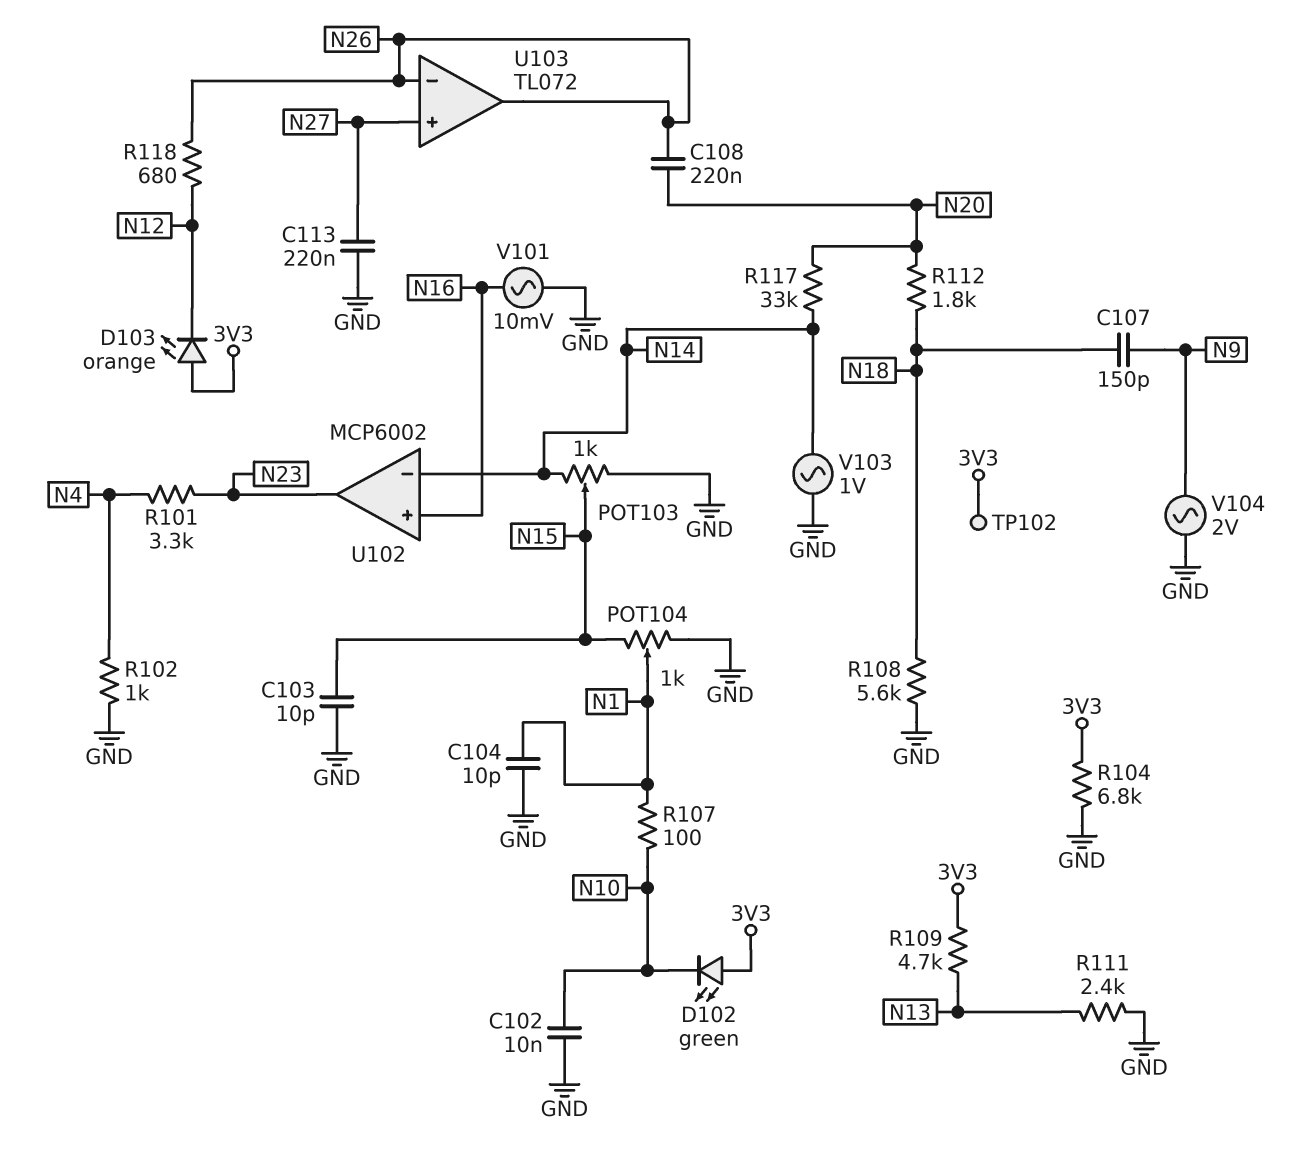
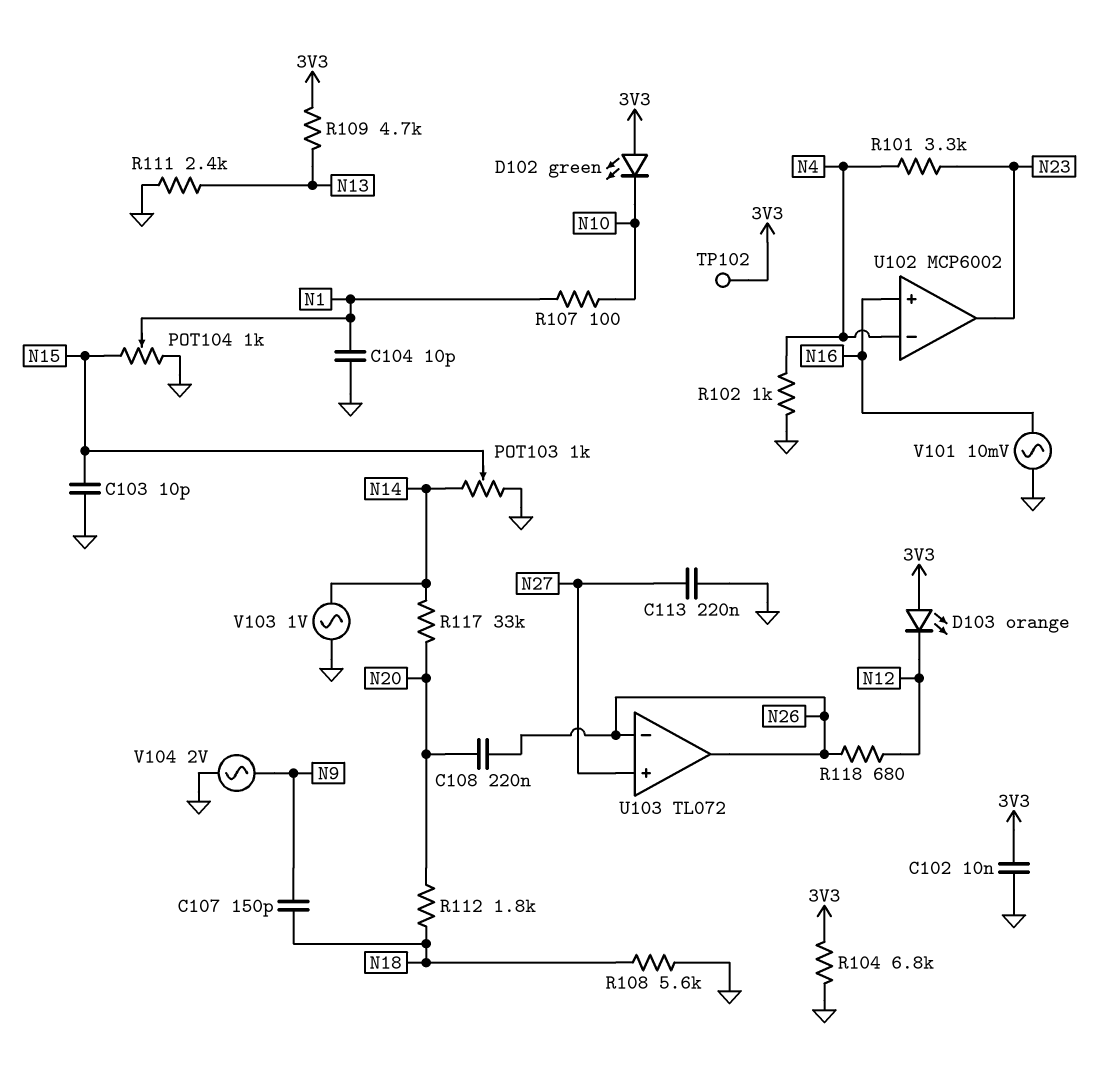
C102: 10nF (GND, N10) -> 10nF (3V3, GND)
U102 pin in-: N14 -> N4

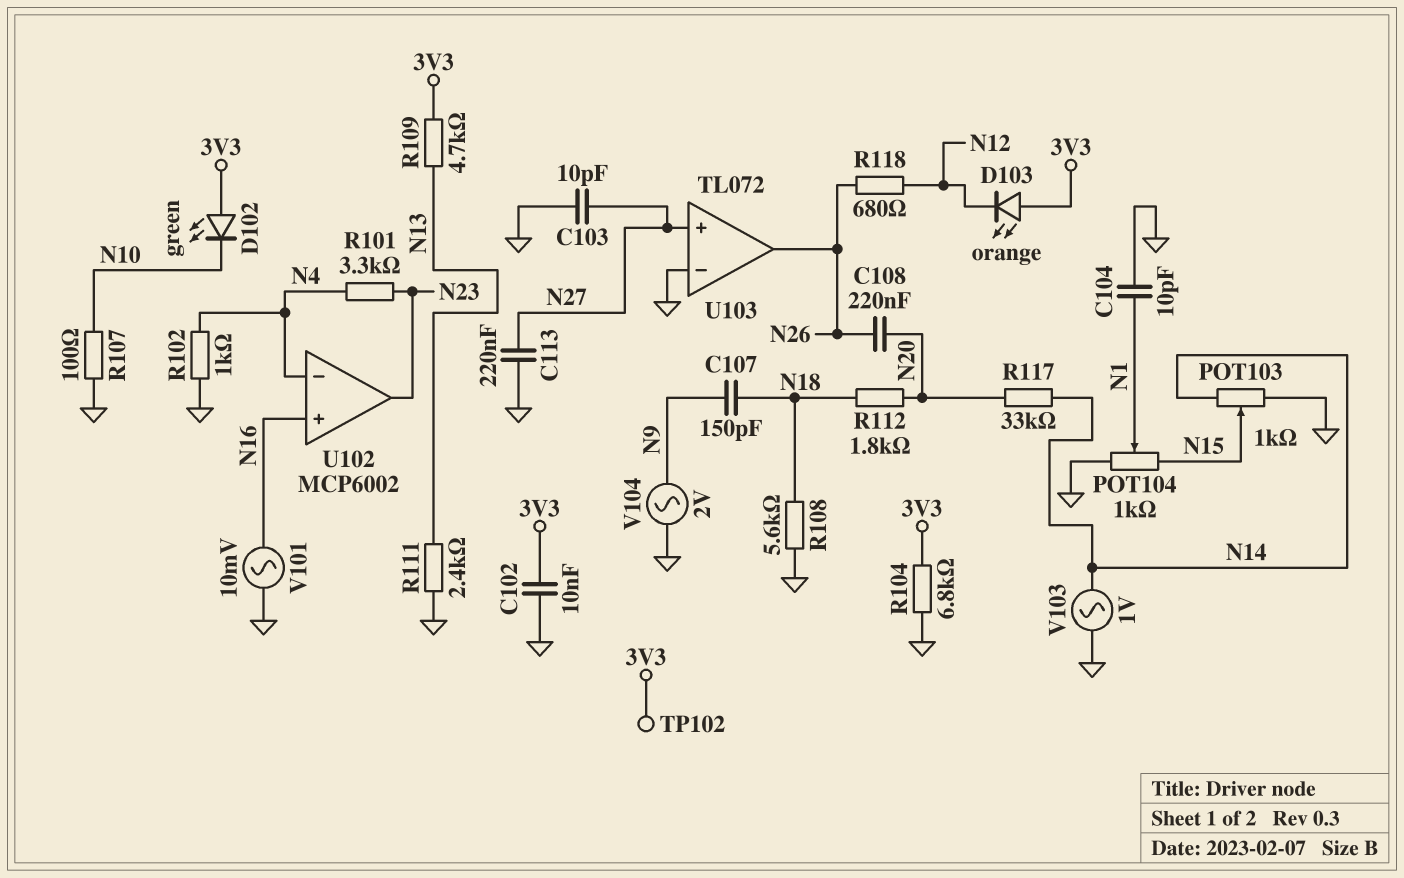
C103: 10pF (GND, N15) -> 10pF (GND, N27)
R107: 100 (N1, N10) -> 100 (GND, N10)
U103 pin in-: N26 -> GND

